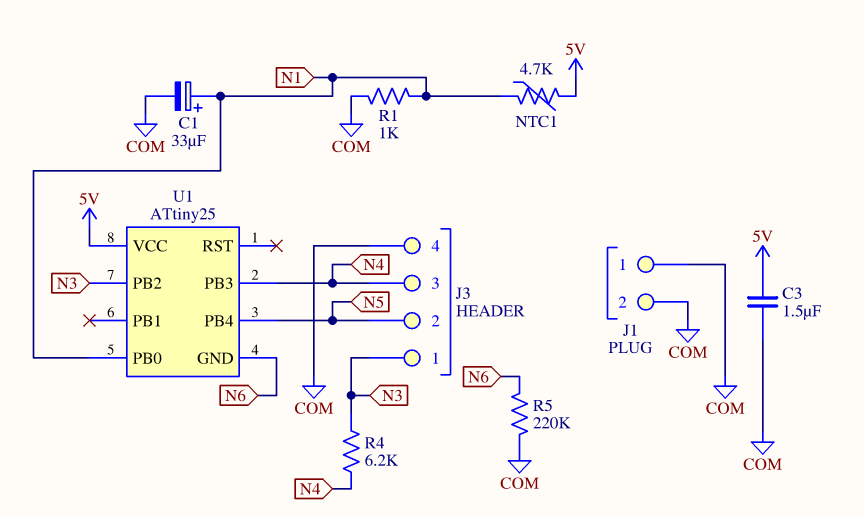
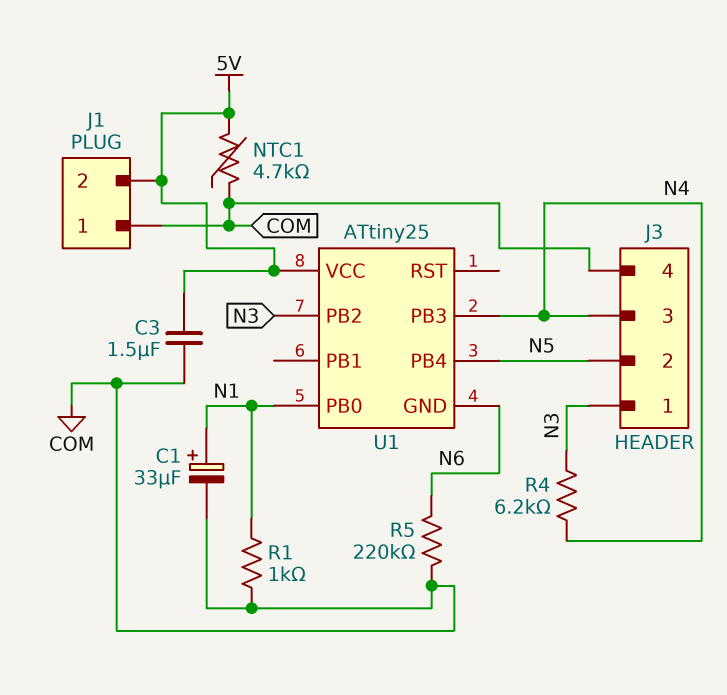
J1 pin 2: COM -> 5V
NTC1: 4.7k (5V, N1) -> 4.7k (5V, COM)

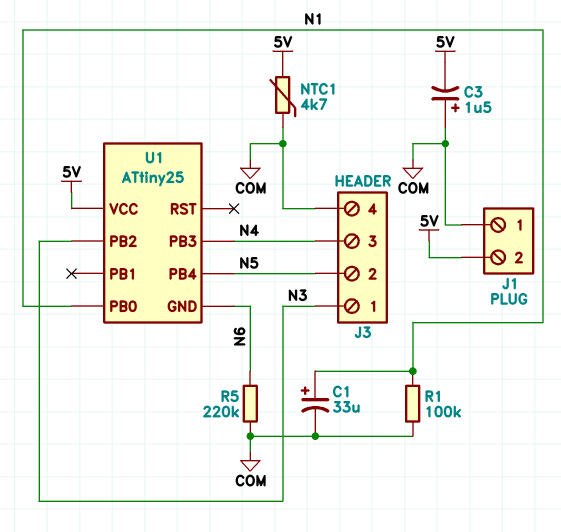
C3: 1.5uF (5V, COM) -> 1.5uF (plus COM, minus 5V)
R1: 1k (COM, N1) -> 100k (COM, N1)
R4: 6.2k (N3, N4) -> none

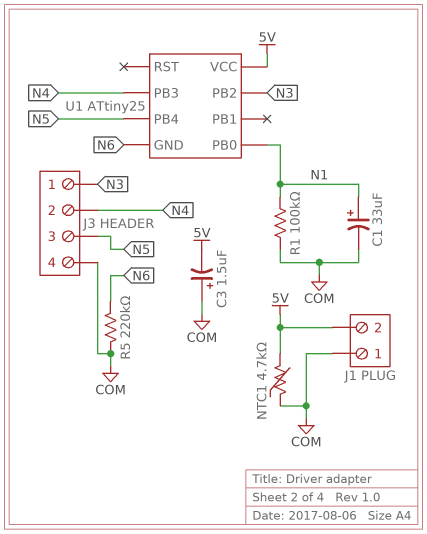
J3 pin 2: N5 -> N4
J3 pin 3: N4 -> N5

